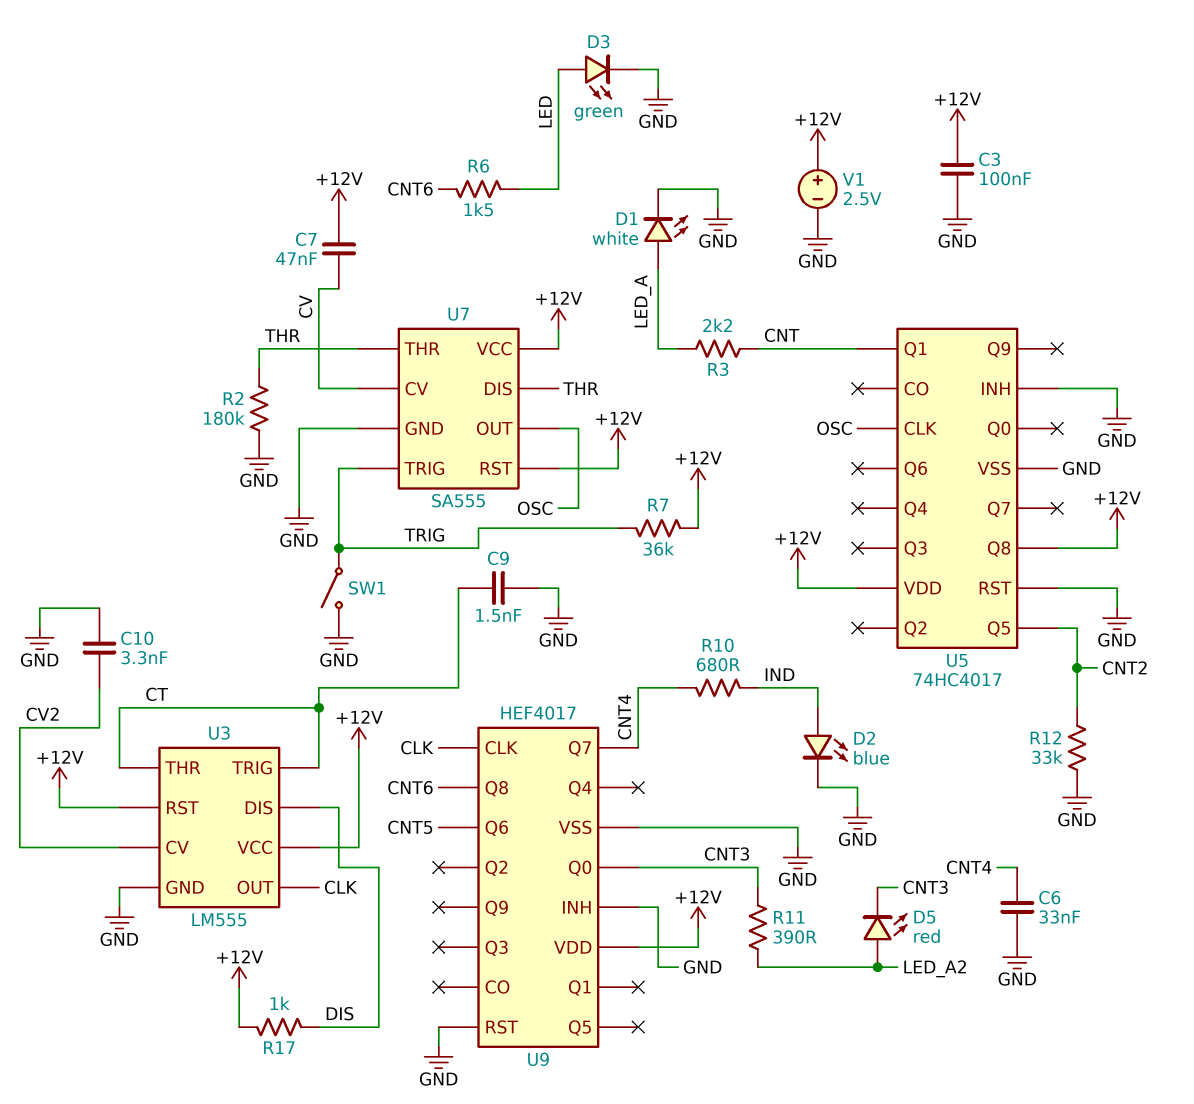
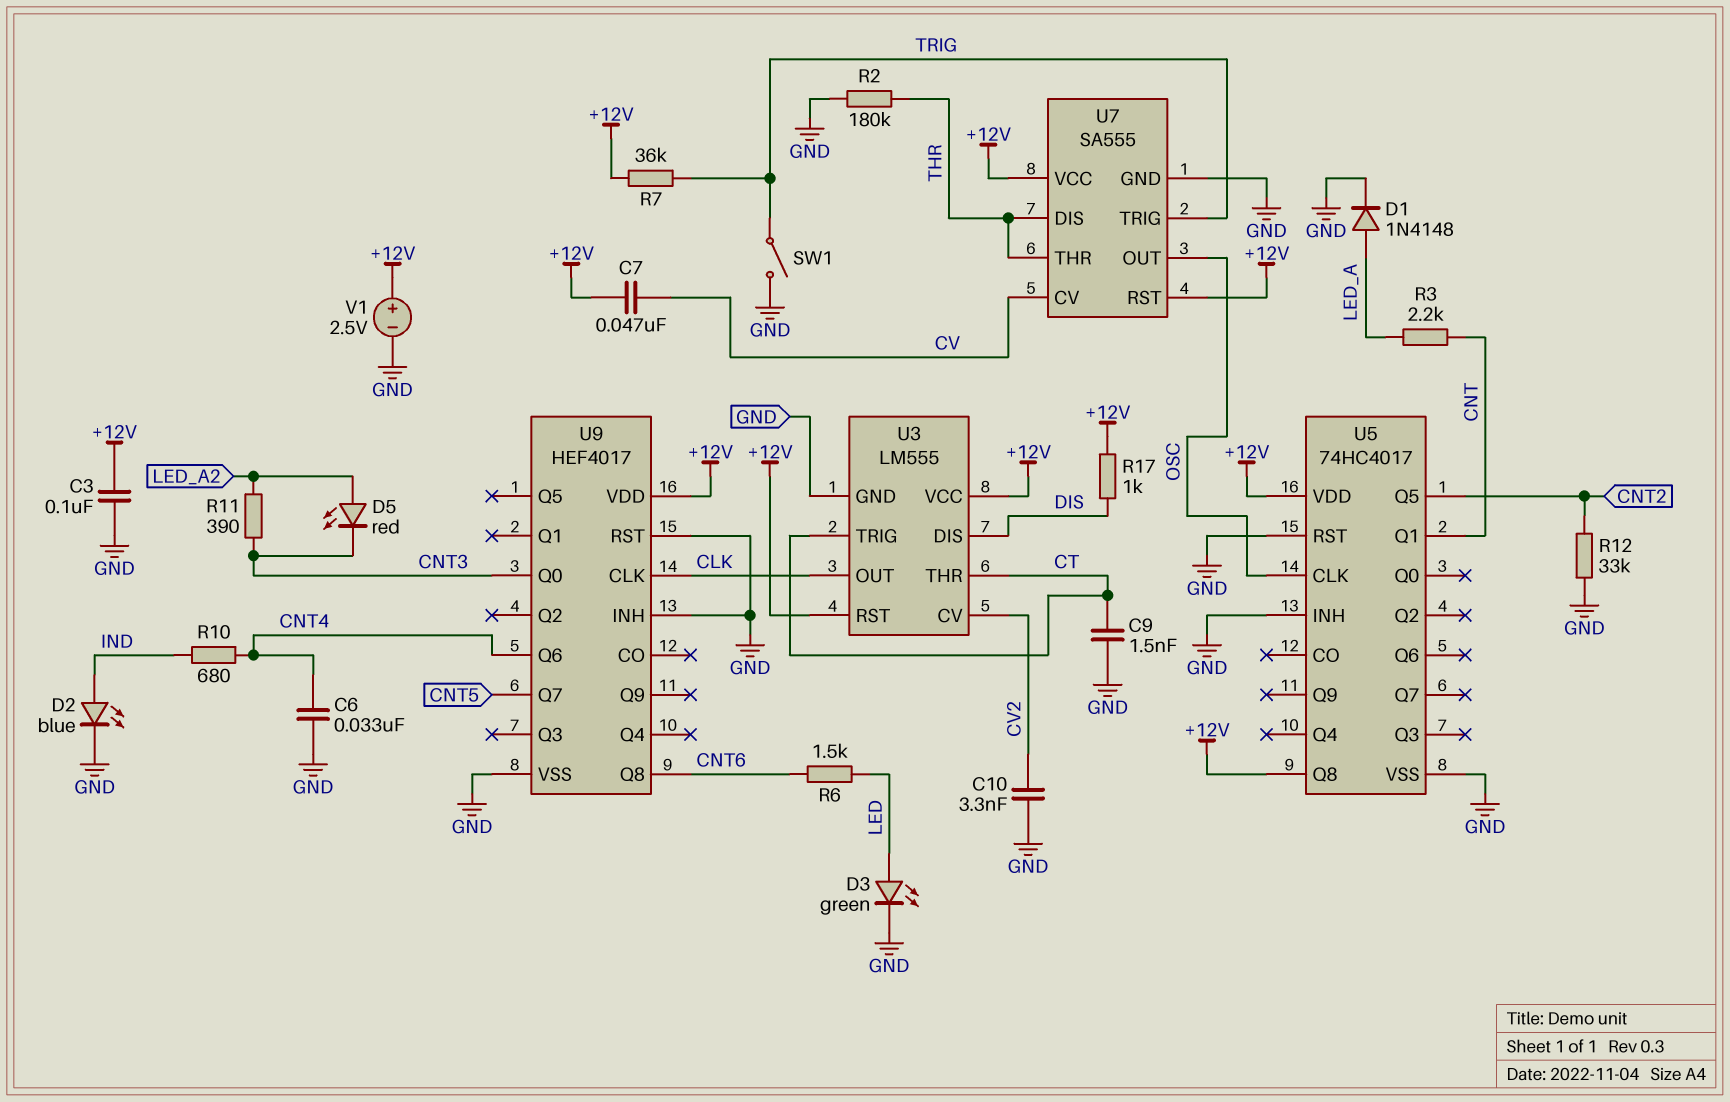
D1: LED white (A LED_A, K GND) -> diode 1N4148 (A LED_A, K GND)
U9 pin Q6: CNT5 -> CNT4
U9 pin Q7: CNT4 -> CNT5

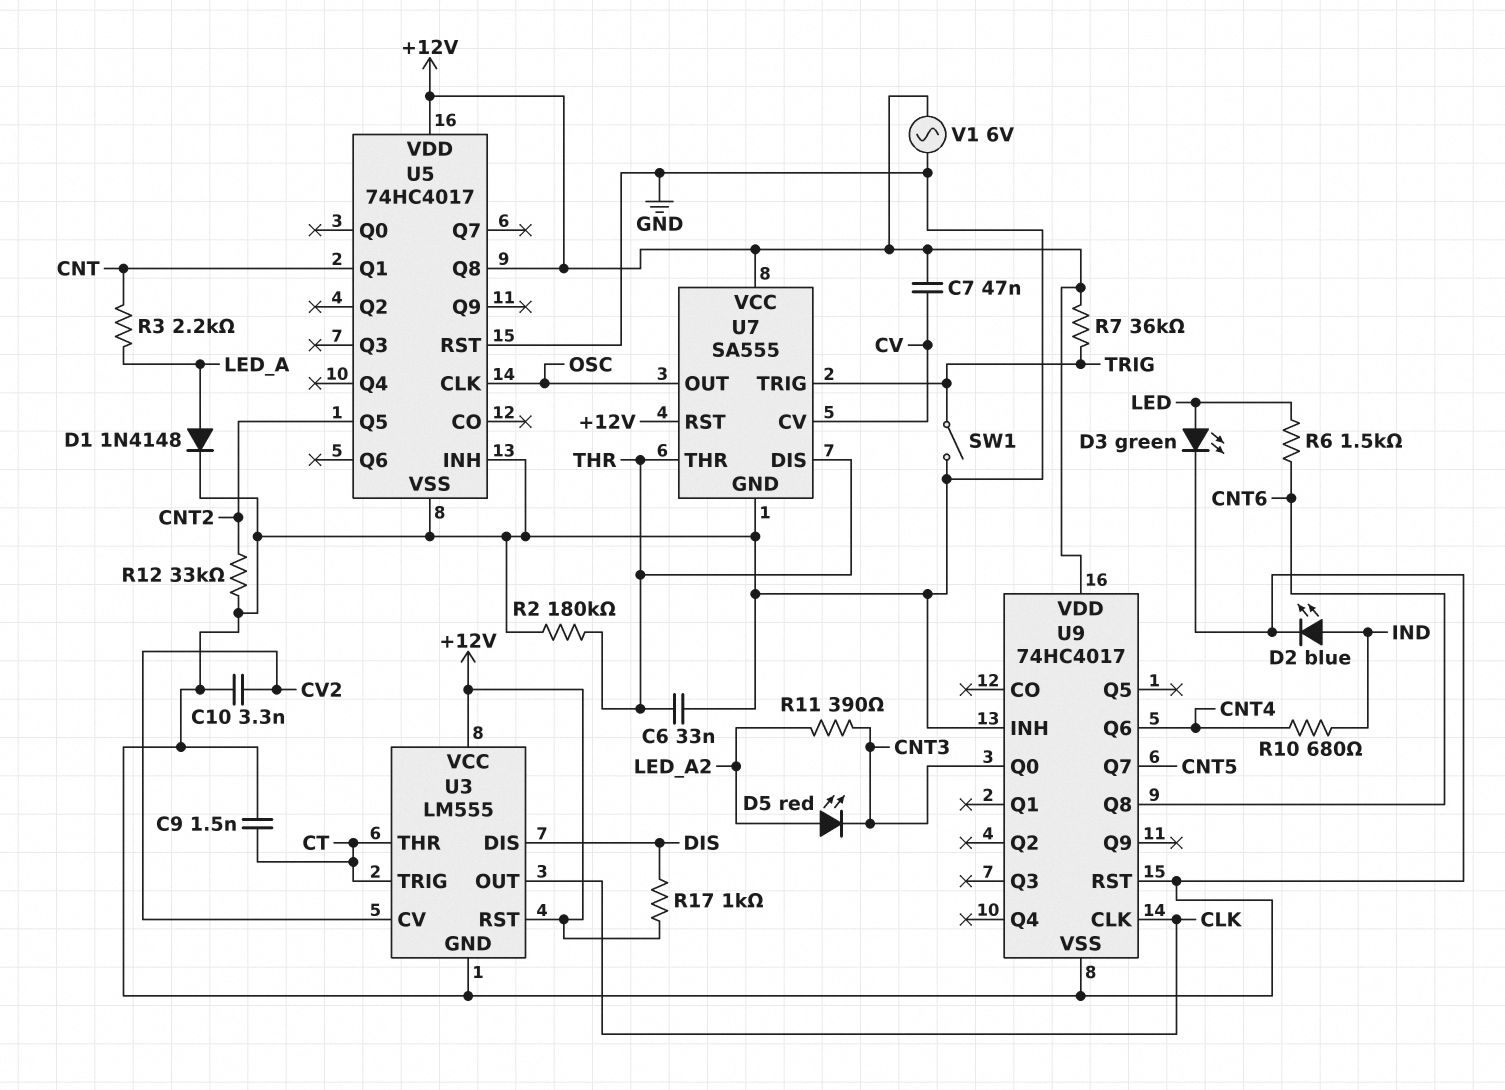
C3: 100nF (+12V, GND) -> none
C6: 33nF (CNT4, GND) -> 33nF (GND, THR)
U9: HEF4017 -> 74HC4017
V1: 2.5V (plus +12V, minus GND) -> AC 6V (+12V, GND)

